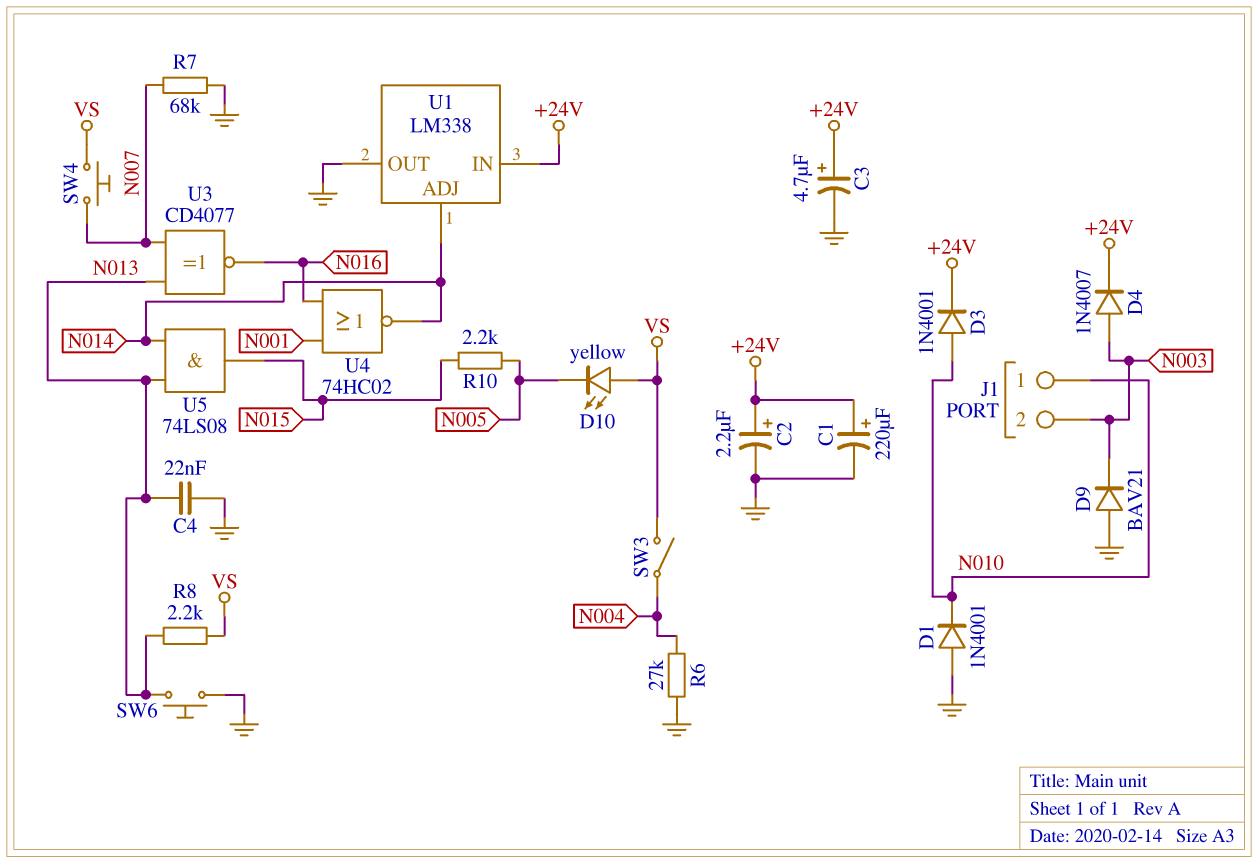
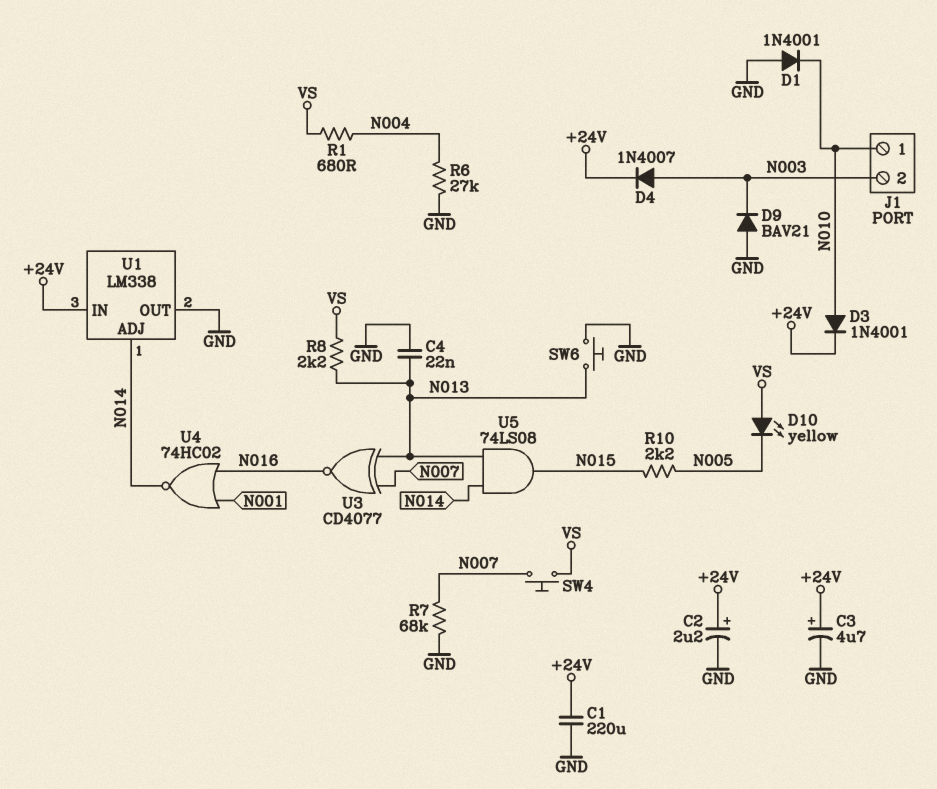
C1: 220uF (plus +24V, minus GND) -> 220uF (+24V, GND)
R1: none -> 680 (N004, VS)
SW3: switch (N004, VS) -> none

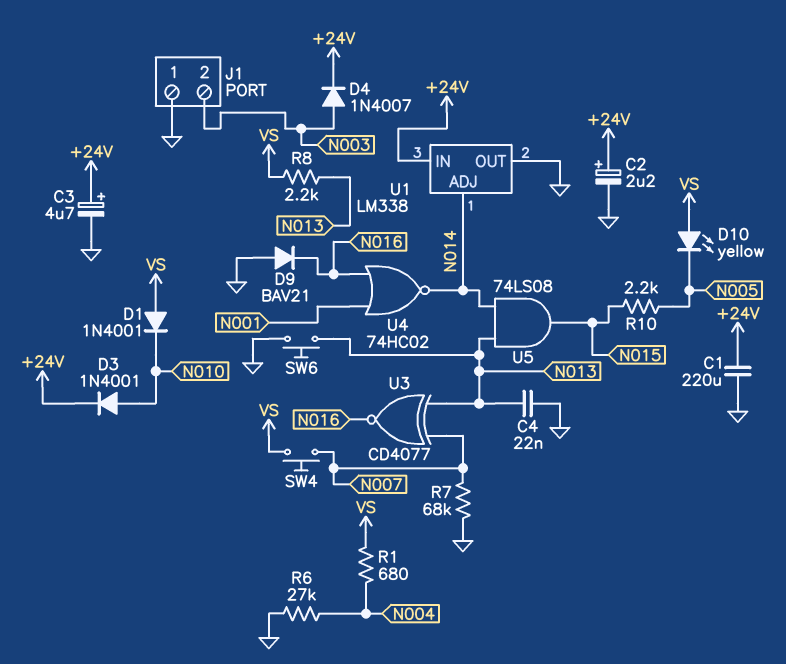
D1: diode 1N4001 (A GND, K N010) -> diode 1N4001 (A VS, K N010)
D9: diode BAV21 (A GND, K N003) -> diode BAV21 (A GND, K N016)
J1 pin 1: N010 -> GND

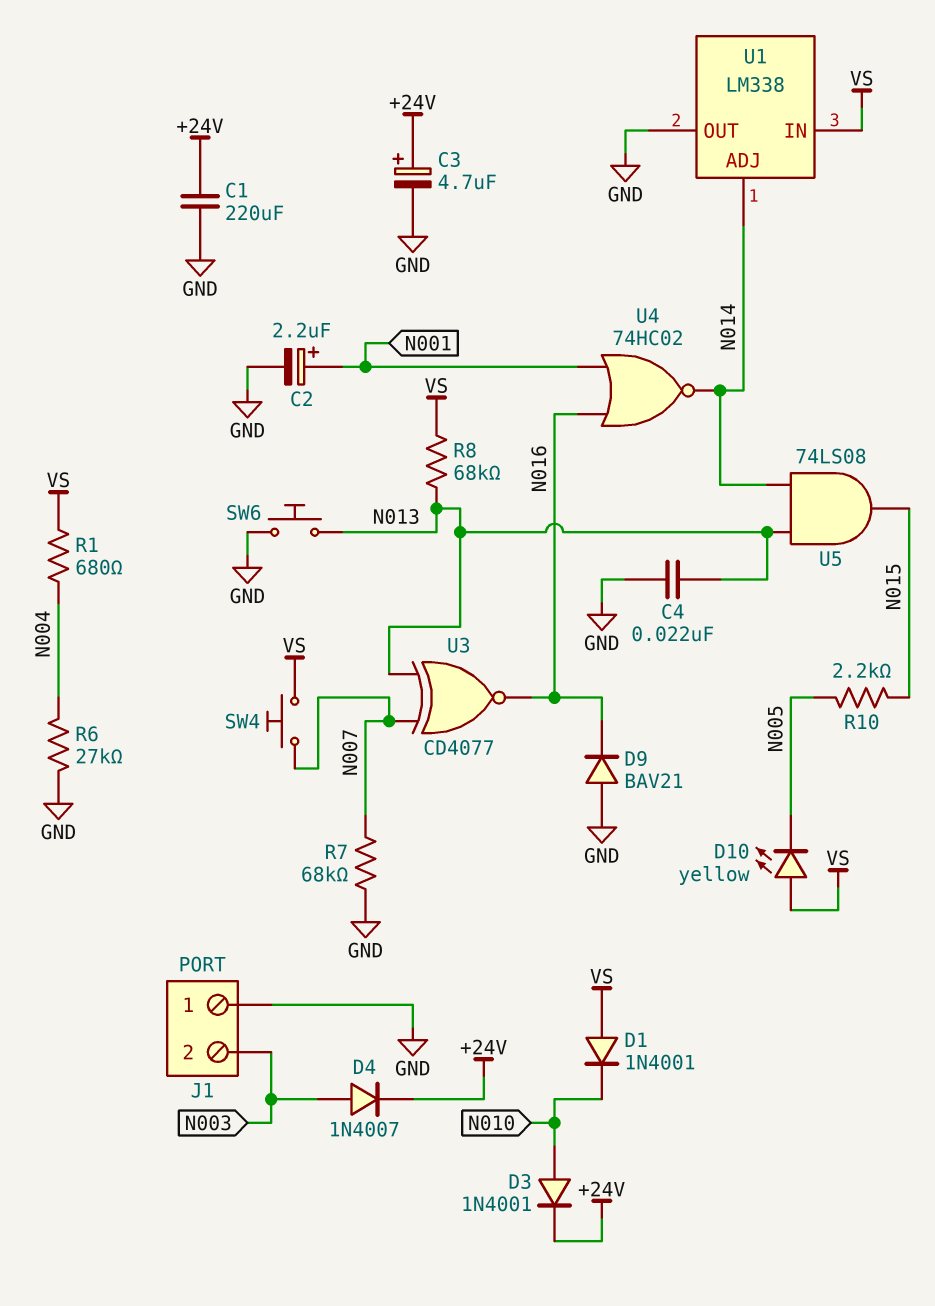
C2: 2.2uF (plus +24V, minus GND) -> 2.2uF (plus N001, minus GND)
R8: 2.2k (N013, VS) -> 68k (N013, VS)
U1 pin IN: +24V -> VS

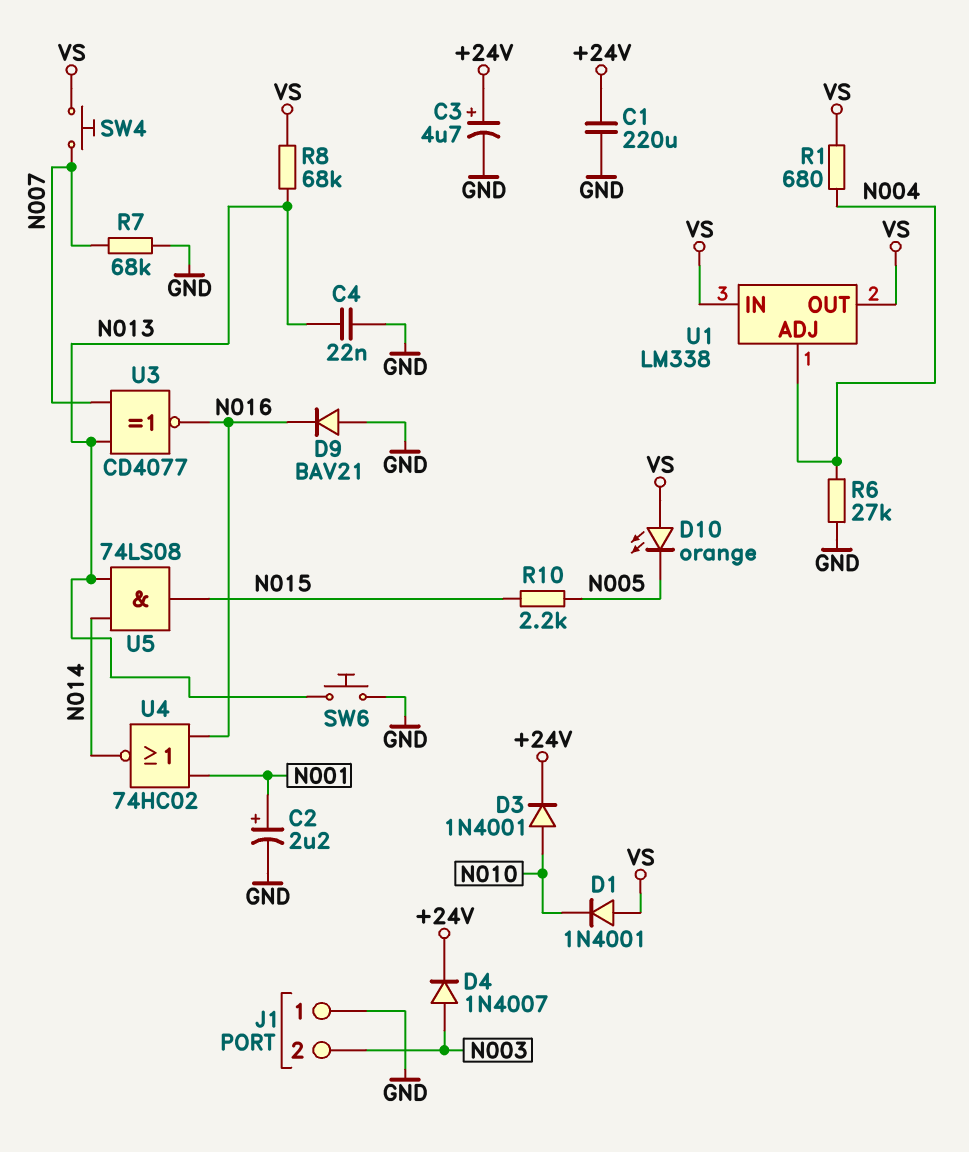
D10: LED yellow (A VS, K N005) -> LED orange (A VS, K N005)
U1 pin ADJ: N014 -> N004
U1 pin OUT: GND -> VS

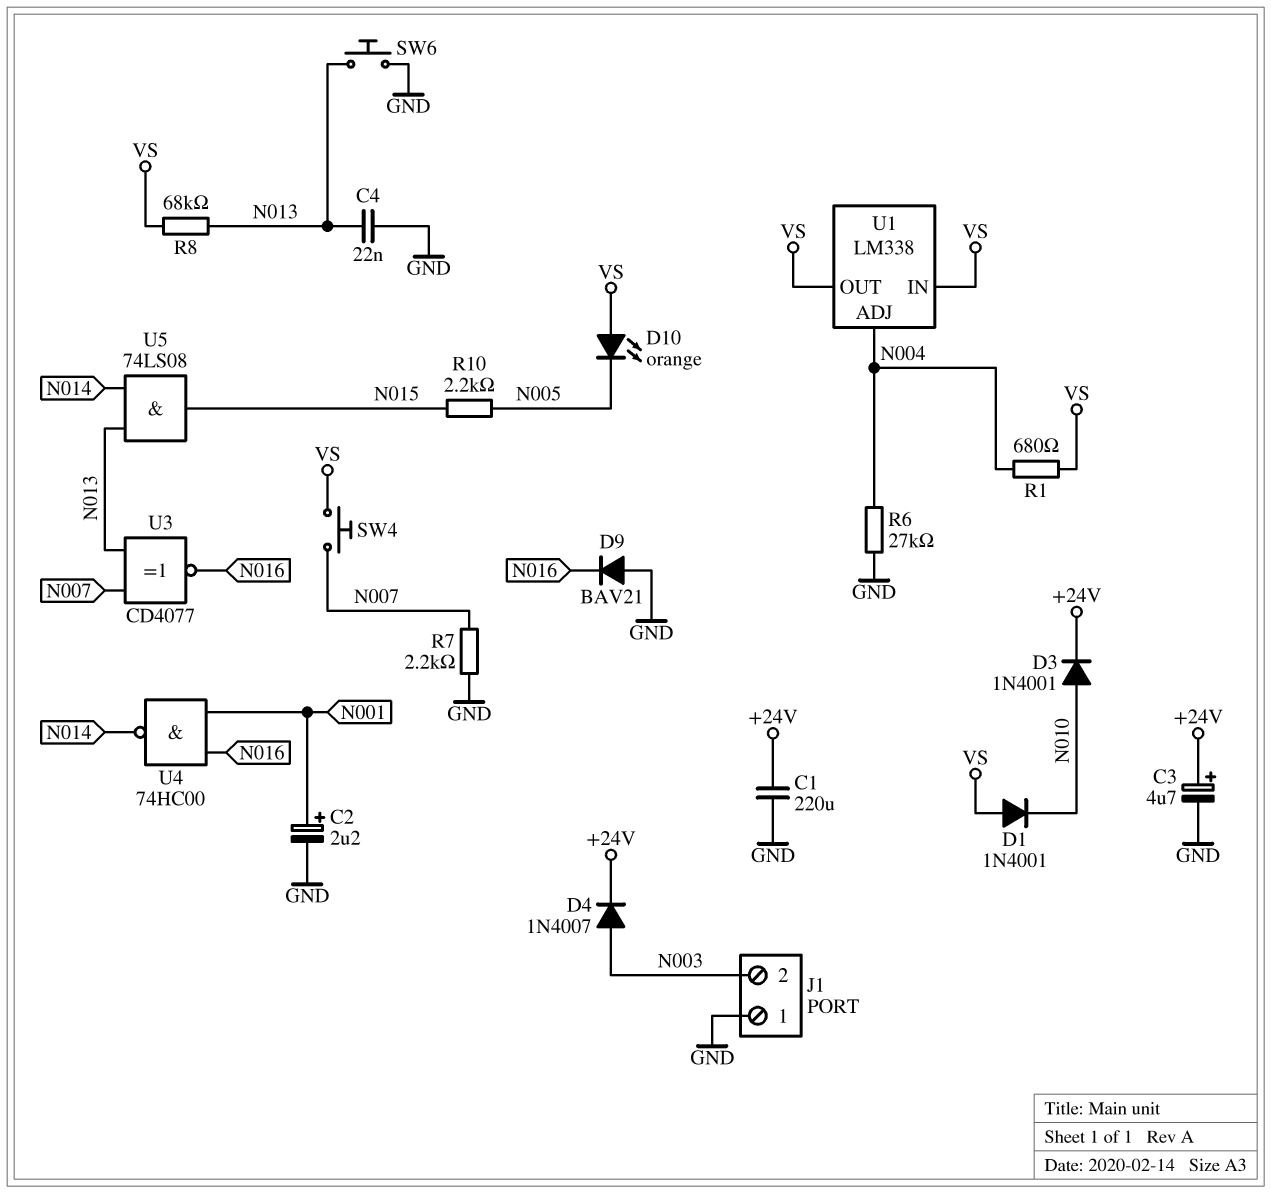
R7: 68k (GND, N007) -> 2.2k (GND, N007)
U4: NOR 74HC02 (in N001, in N016, out N014) -> NAND 74HC00 (in N001, in N016, out N014)

